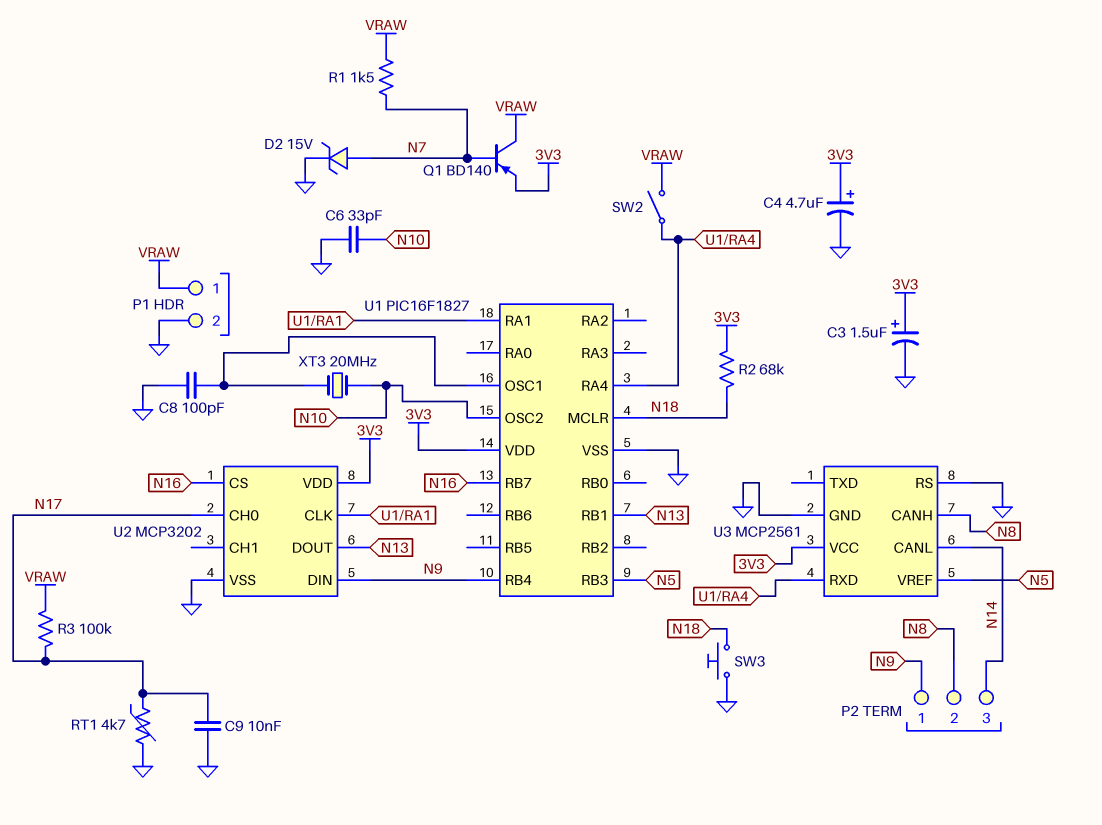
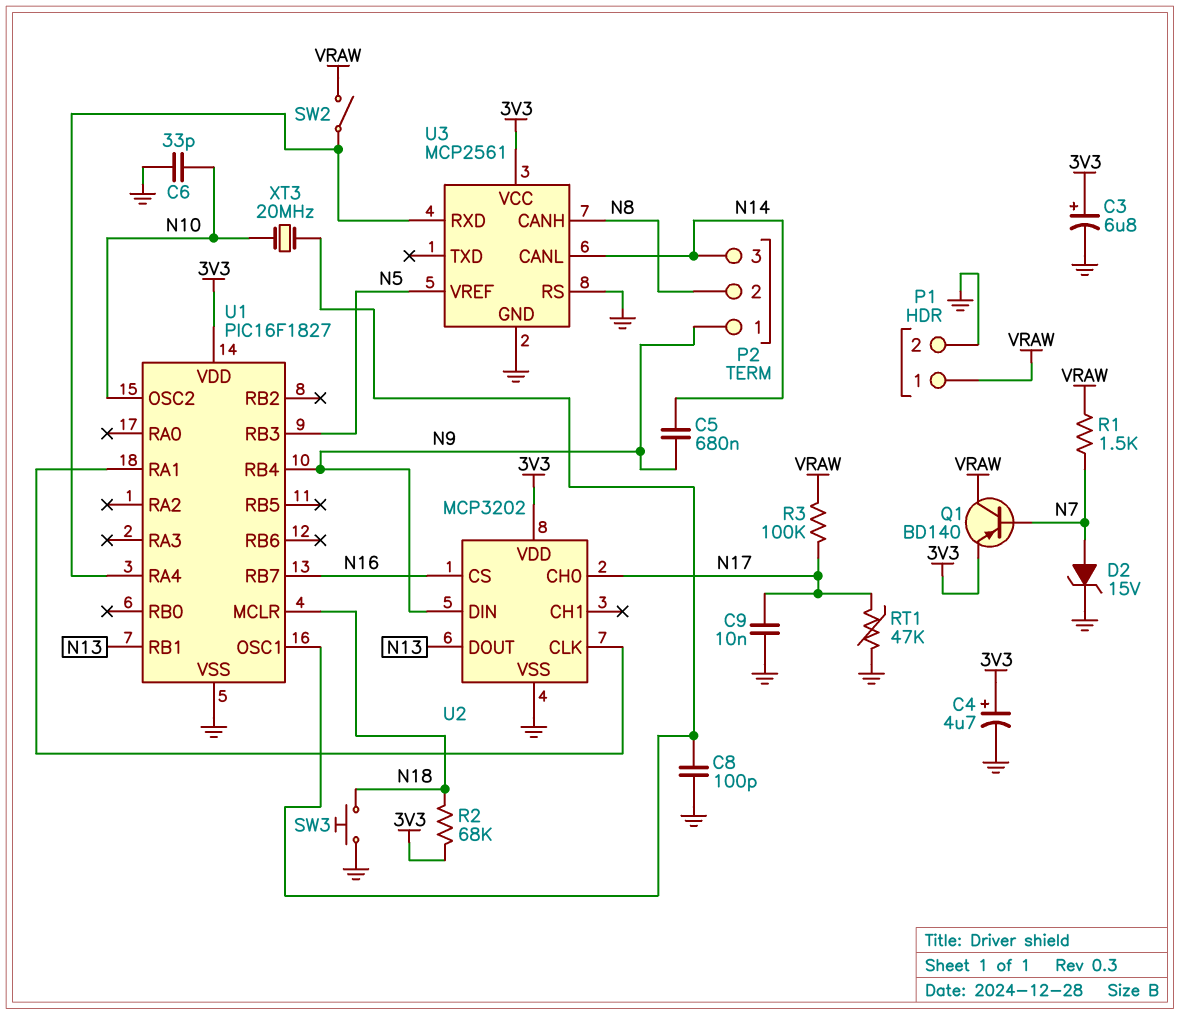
C3: 1.5uF (plus 3V3, minus GND) -> 6.8uF (plus 3V3, minus GND)
C5: none -> 680nF (N9, N14)
RT1: 4.7k (GND, N17) -> 47k (GND, N17)

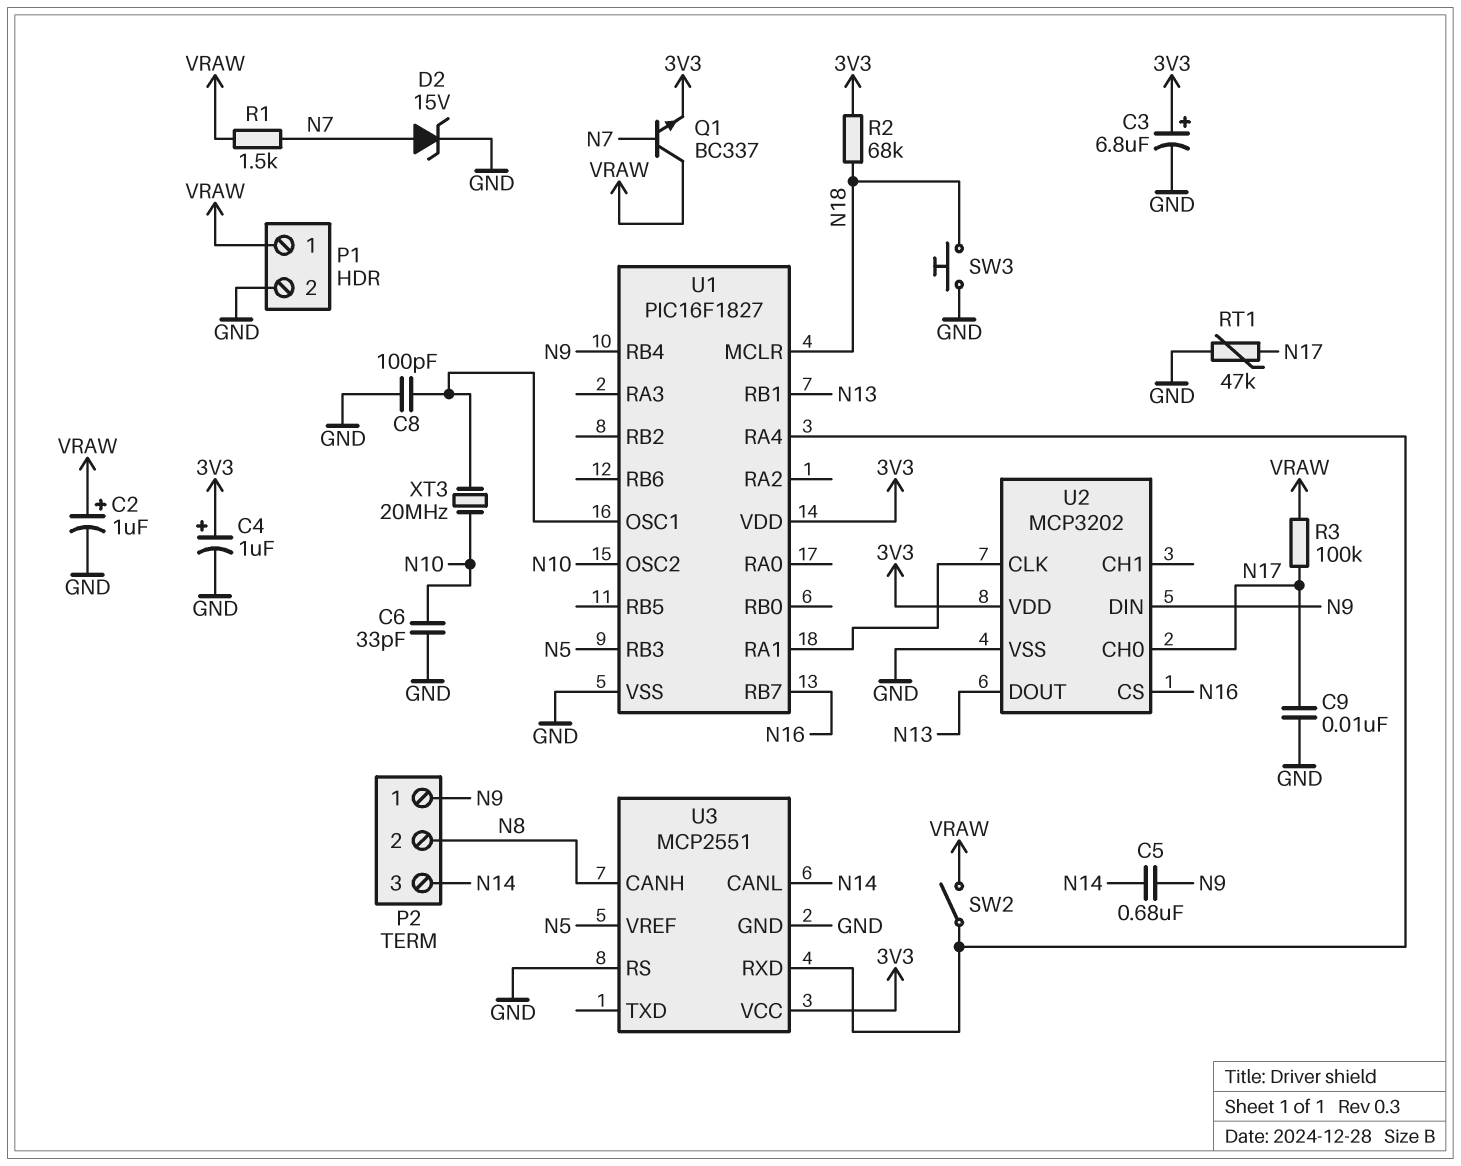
C2: none -> 1uF (plus VRAW, minus GND)
C4: 4.7uF (plus 3V3, minus GND) -> 1uF (plus 3V3, minus GND)
Q1: PNP BD140 (B N7, C VRAW, E 3V3) -> NPN BC337 (B N7, C VRAW, E 3V3)
U3: MCP2561 -> MCP2551

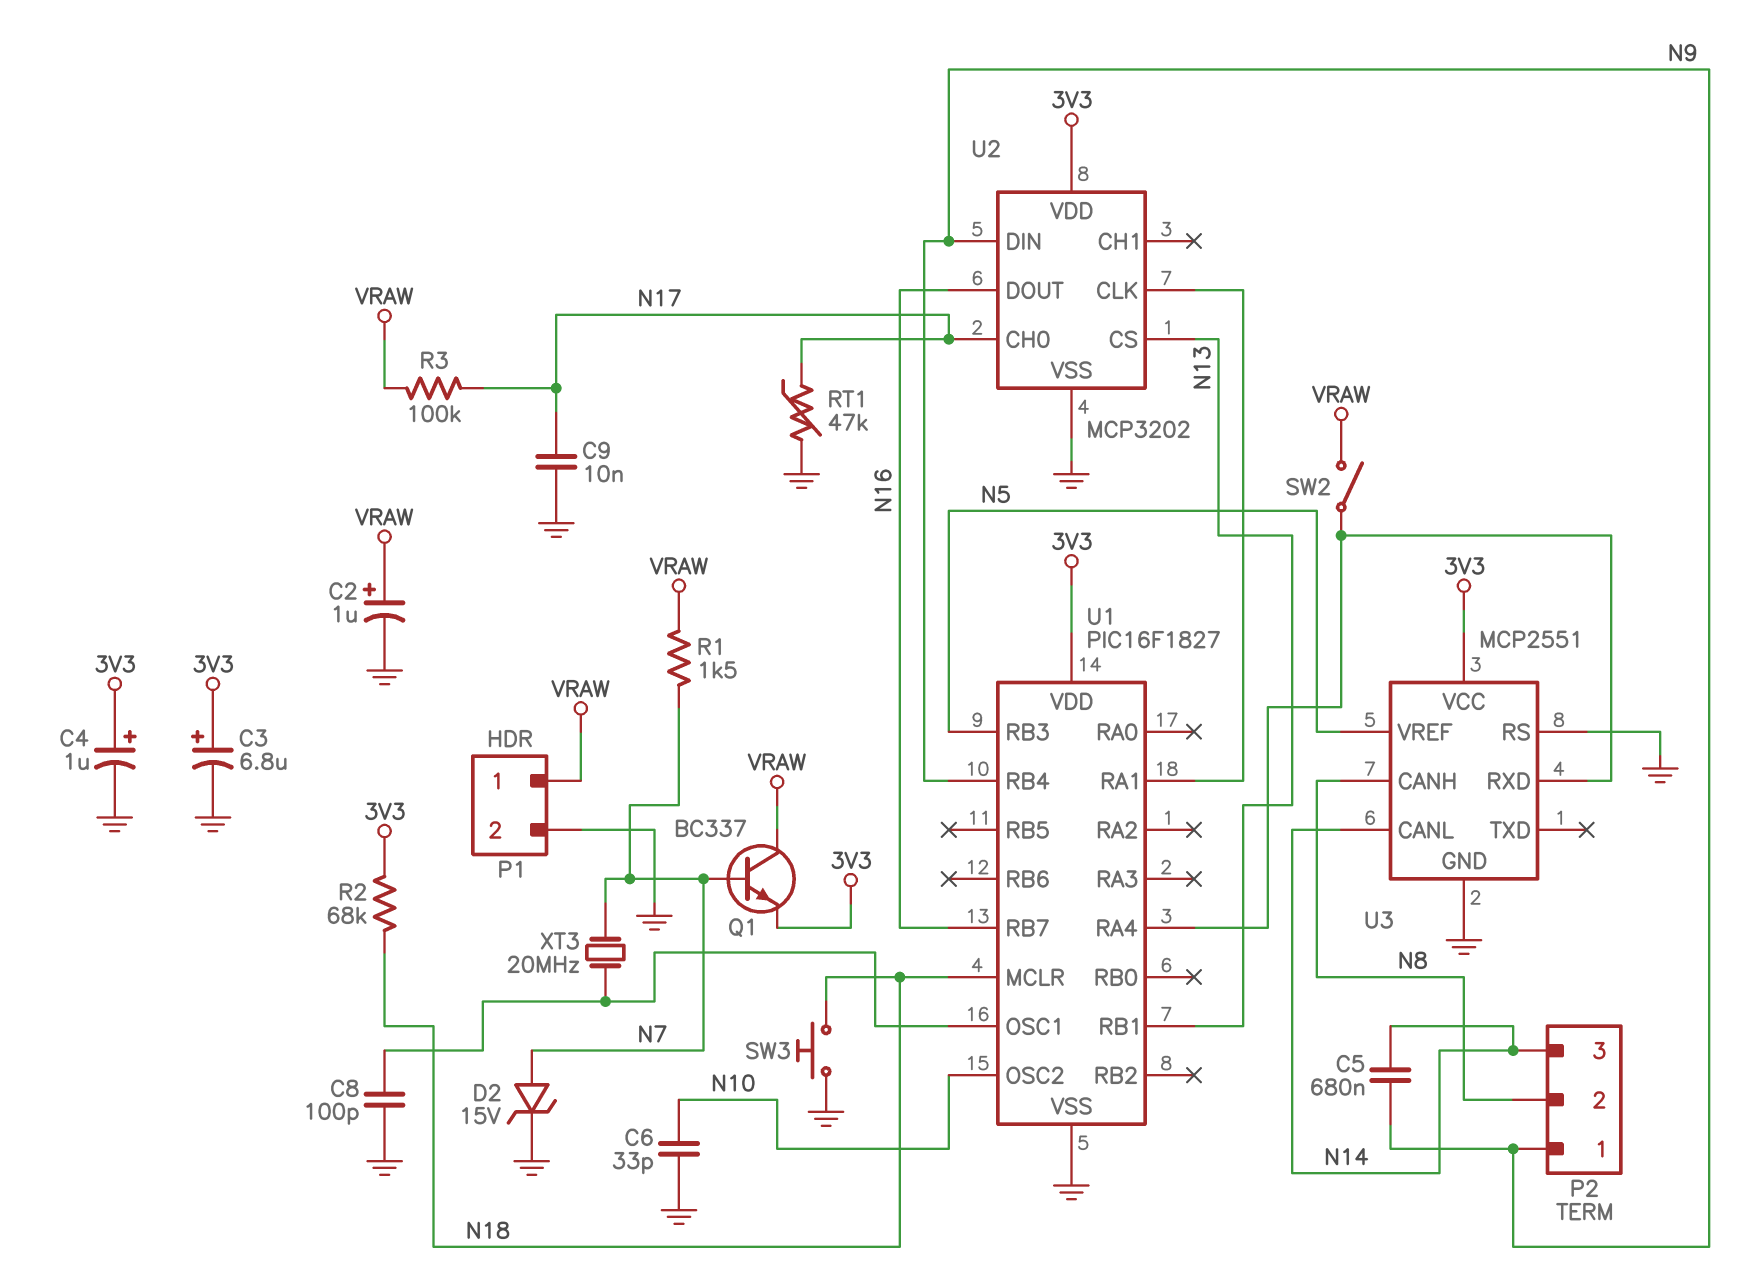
U2 pin CS: N16 -> N13
U2 pin DOUT: N13 -> N16
XT3: 20MHz (N10, U1/OSC1) -> 20MHz (N7, U1/OSC1)

